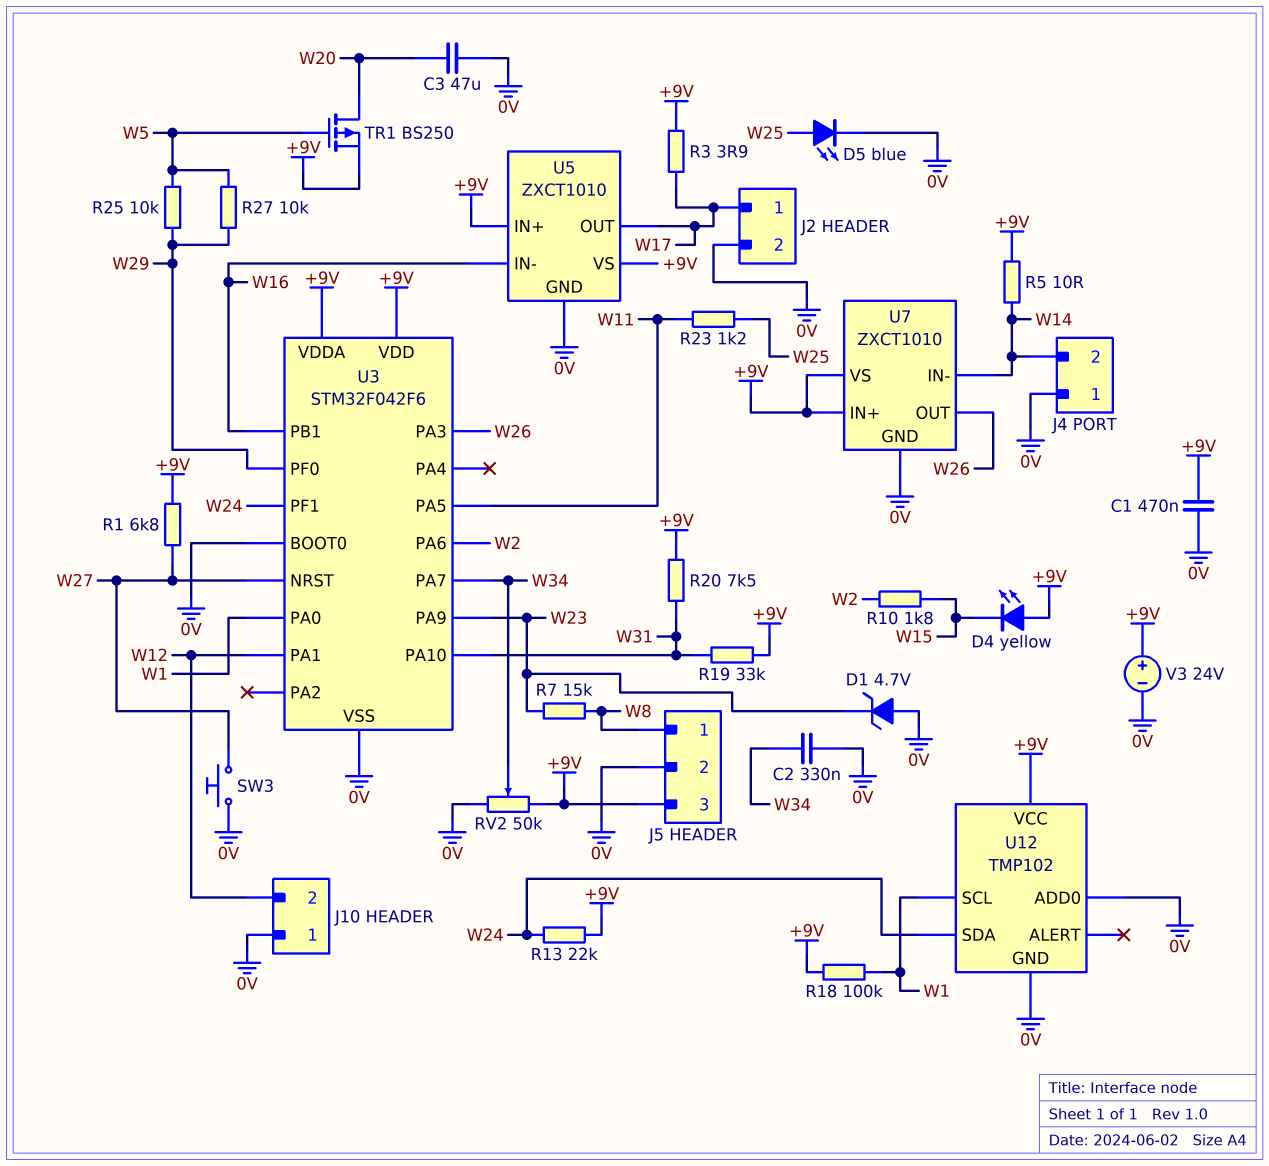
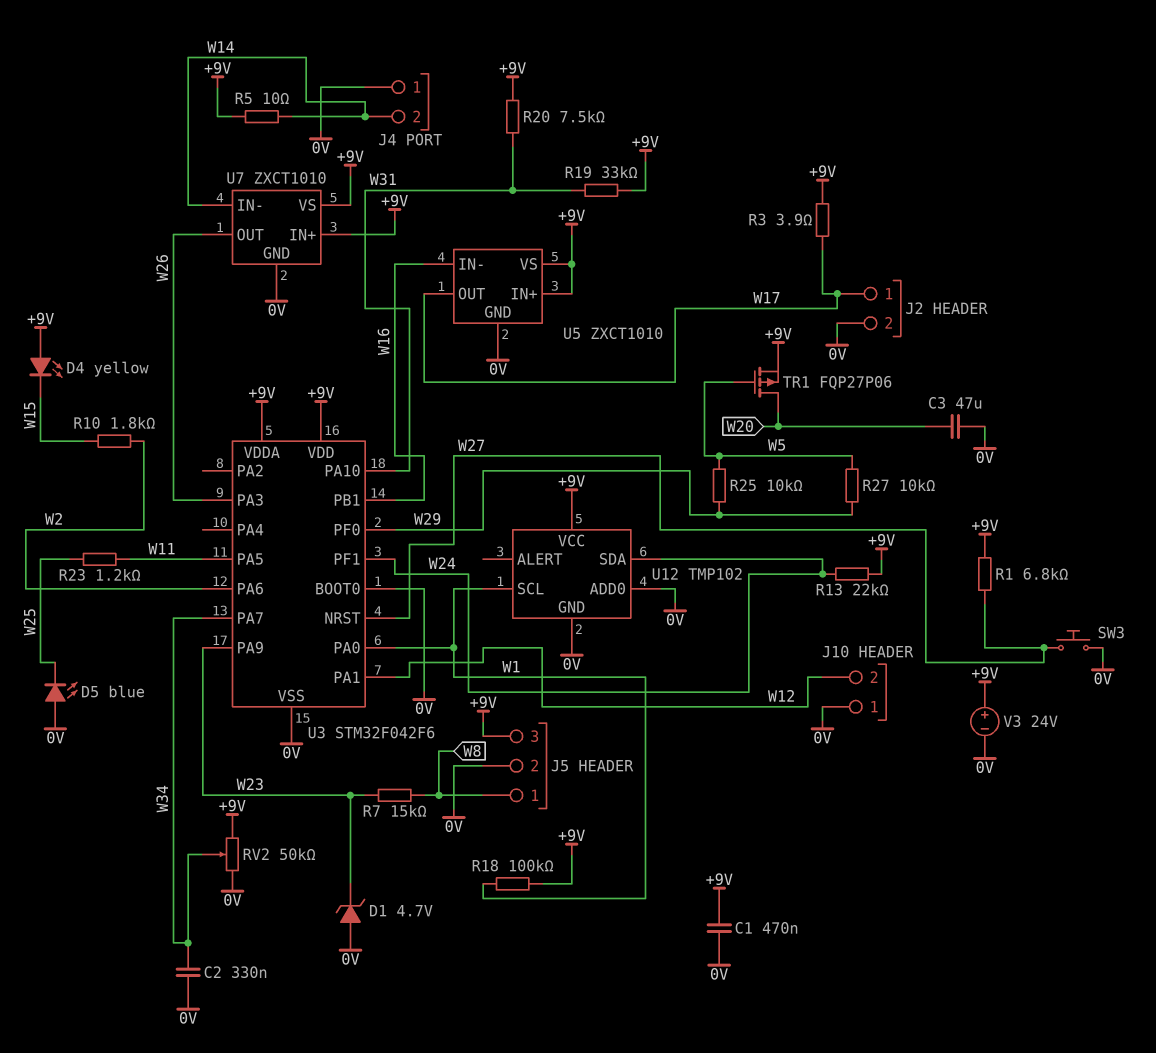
D5: LED blue (A W25, K 0V) -> LED blue (A 0V, K W25)
TR1: PMOS BS250 (G W5, D W20, S +9V) -> PMOS FQP27P06 (G W5, D W20, S +9V)

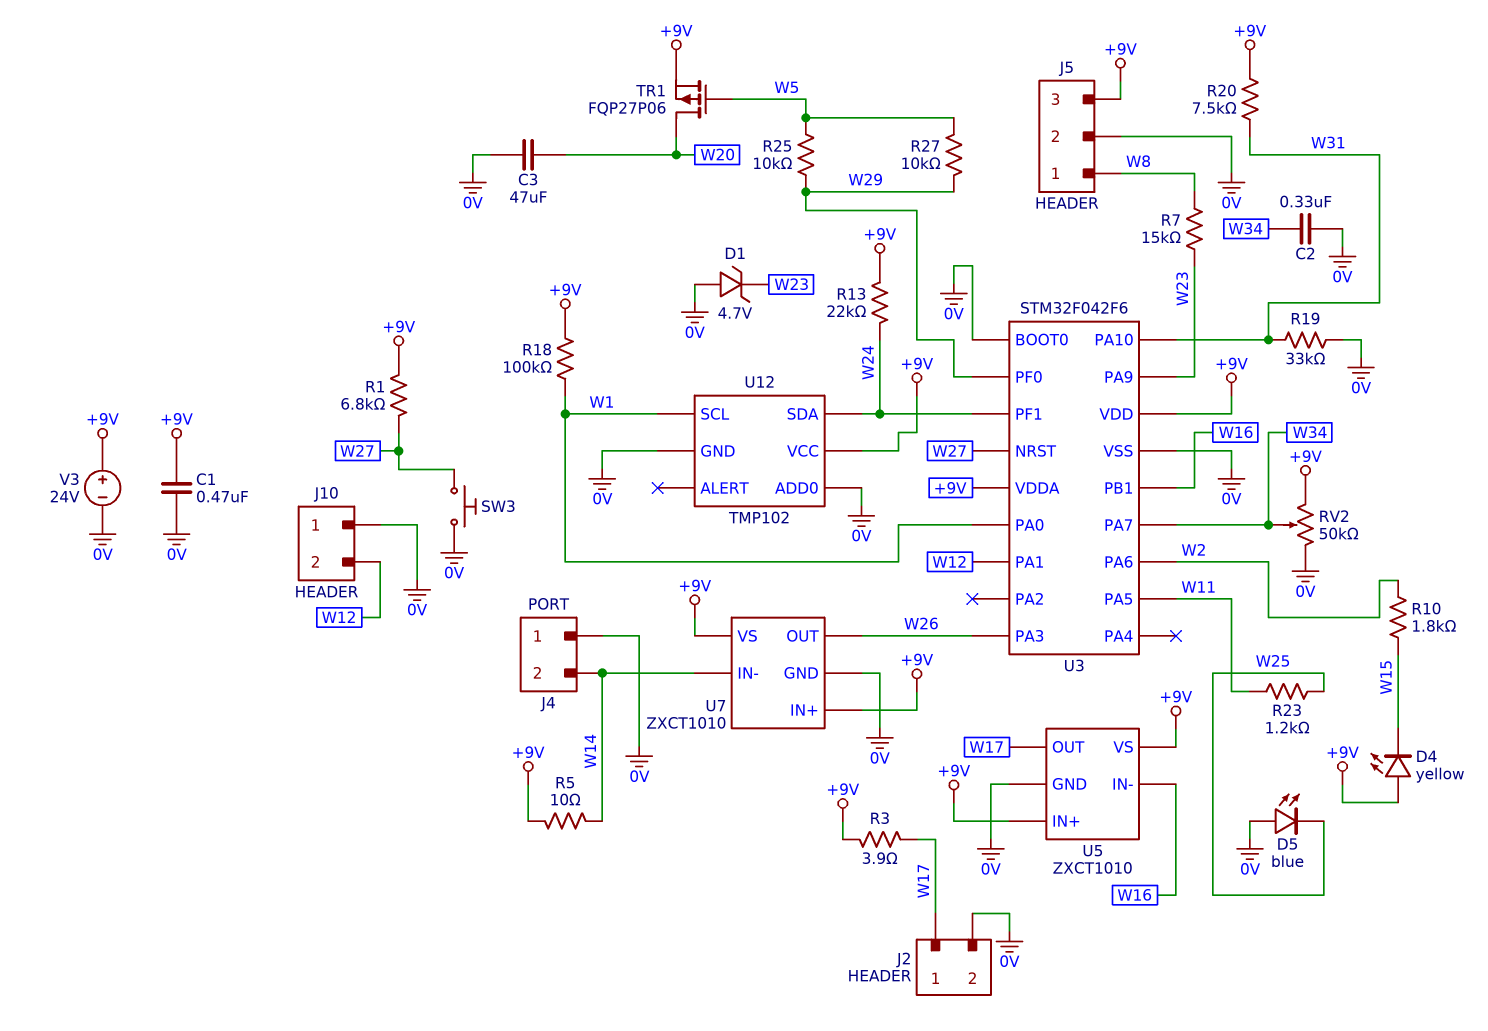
R19: 33k (+9V, W31) -> 33k (0V, W31)

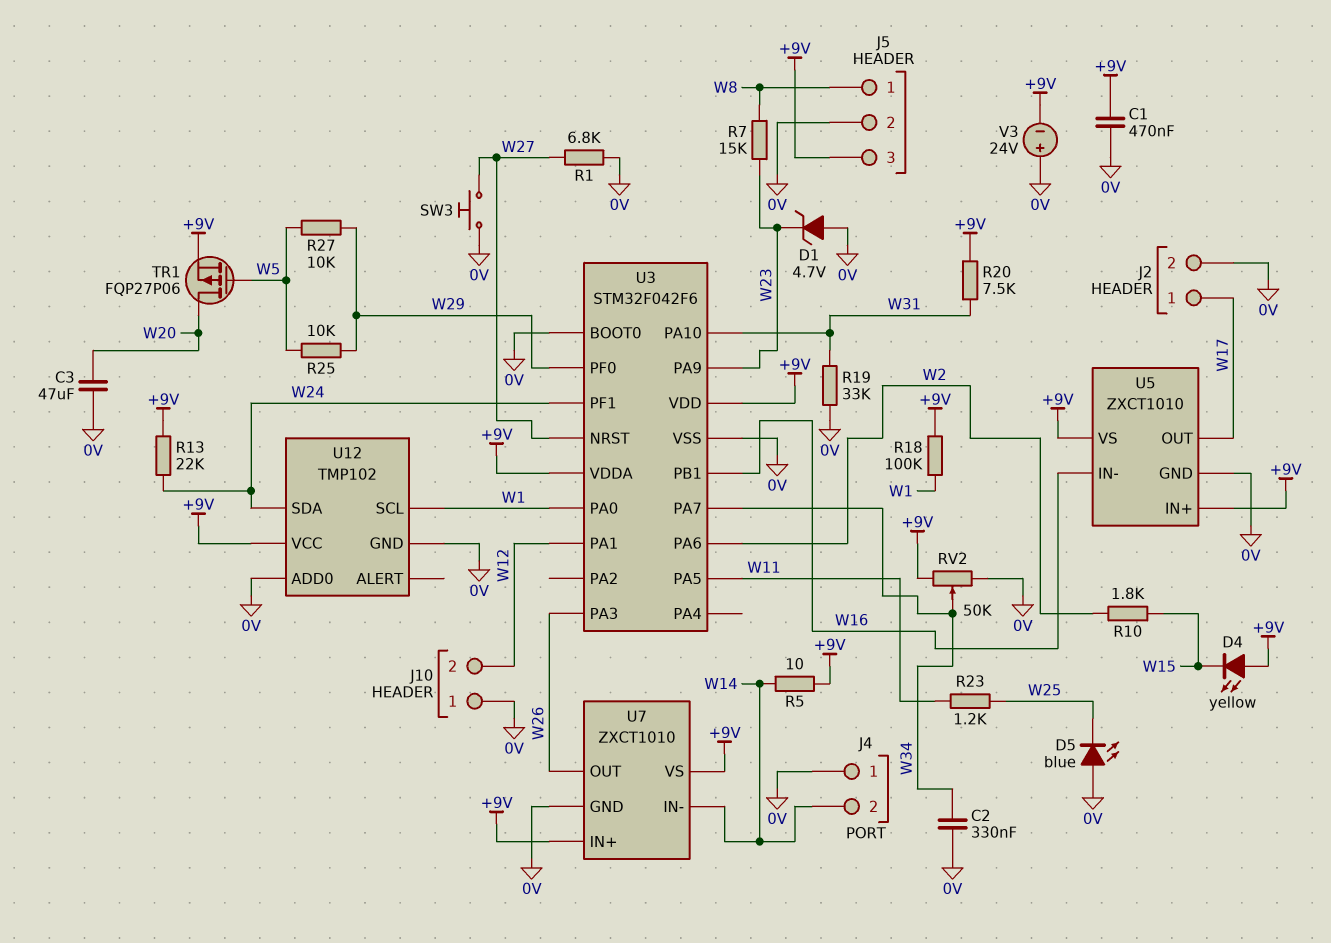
R1: 6.8k (+9V, W27) -> 6.8k (0V, W27)
R3: 3.9 (+9V, W17) -> none
V3: 24V (plus +9V, minus 0V) -> 24V (plus 0V, minus +9V)

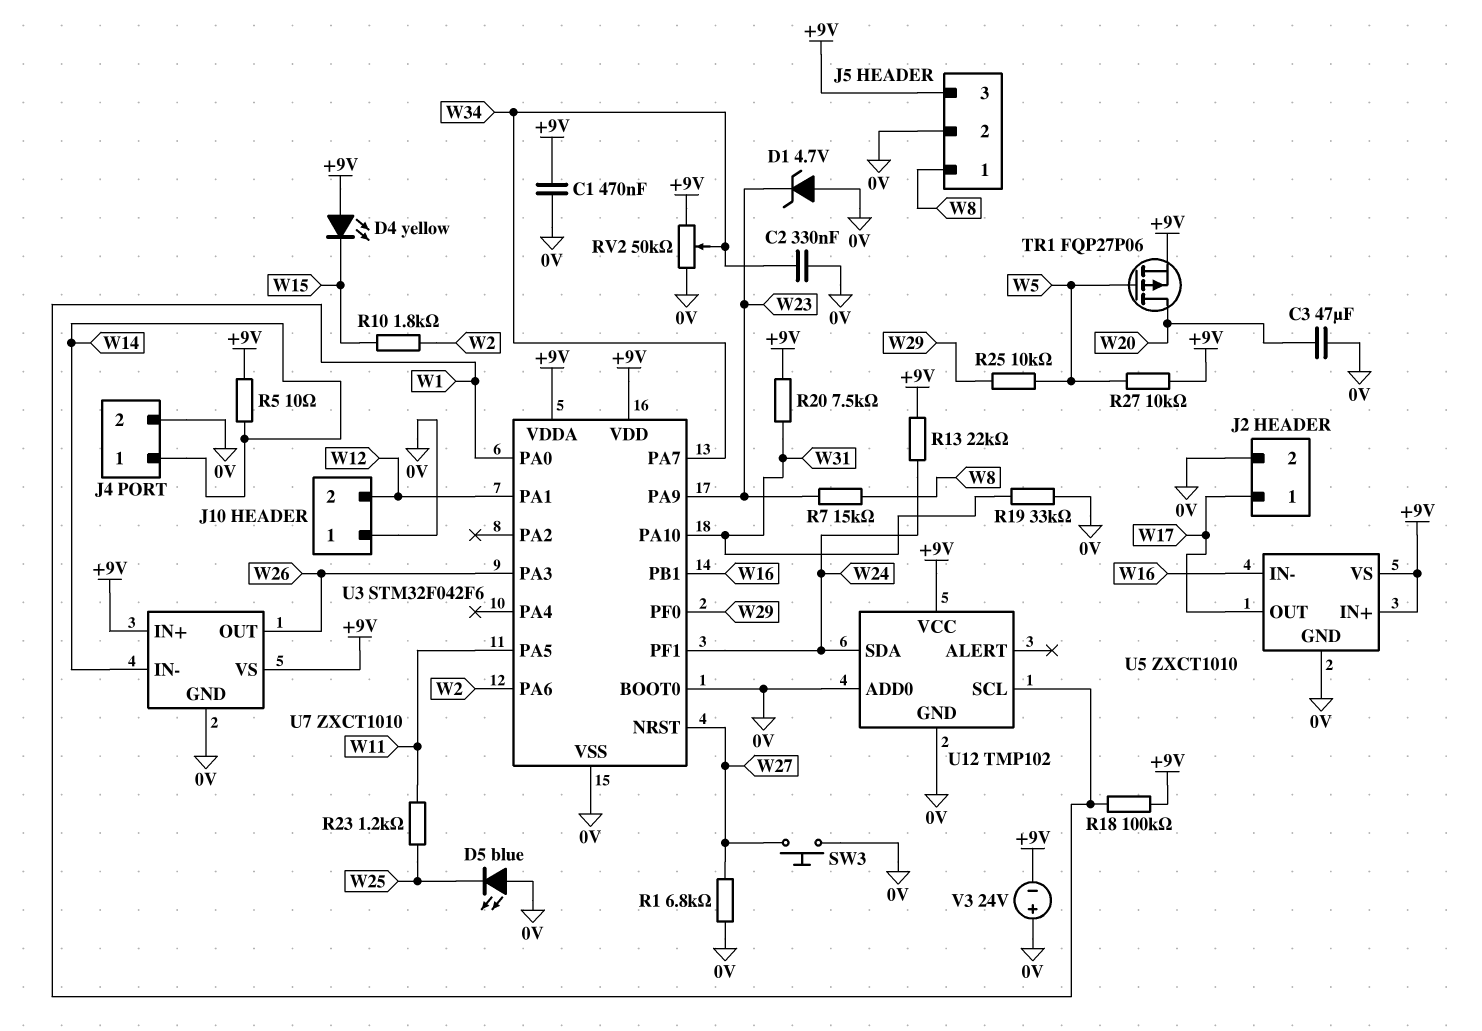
J4 pin 1: 0V -> W14
J4 pin 2: W14 -> 0V
R27: 10k (W5, W29) -> 10k (+9V, W5)

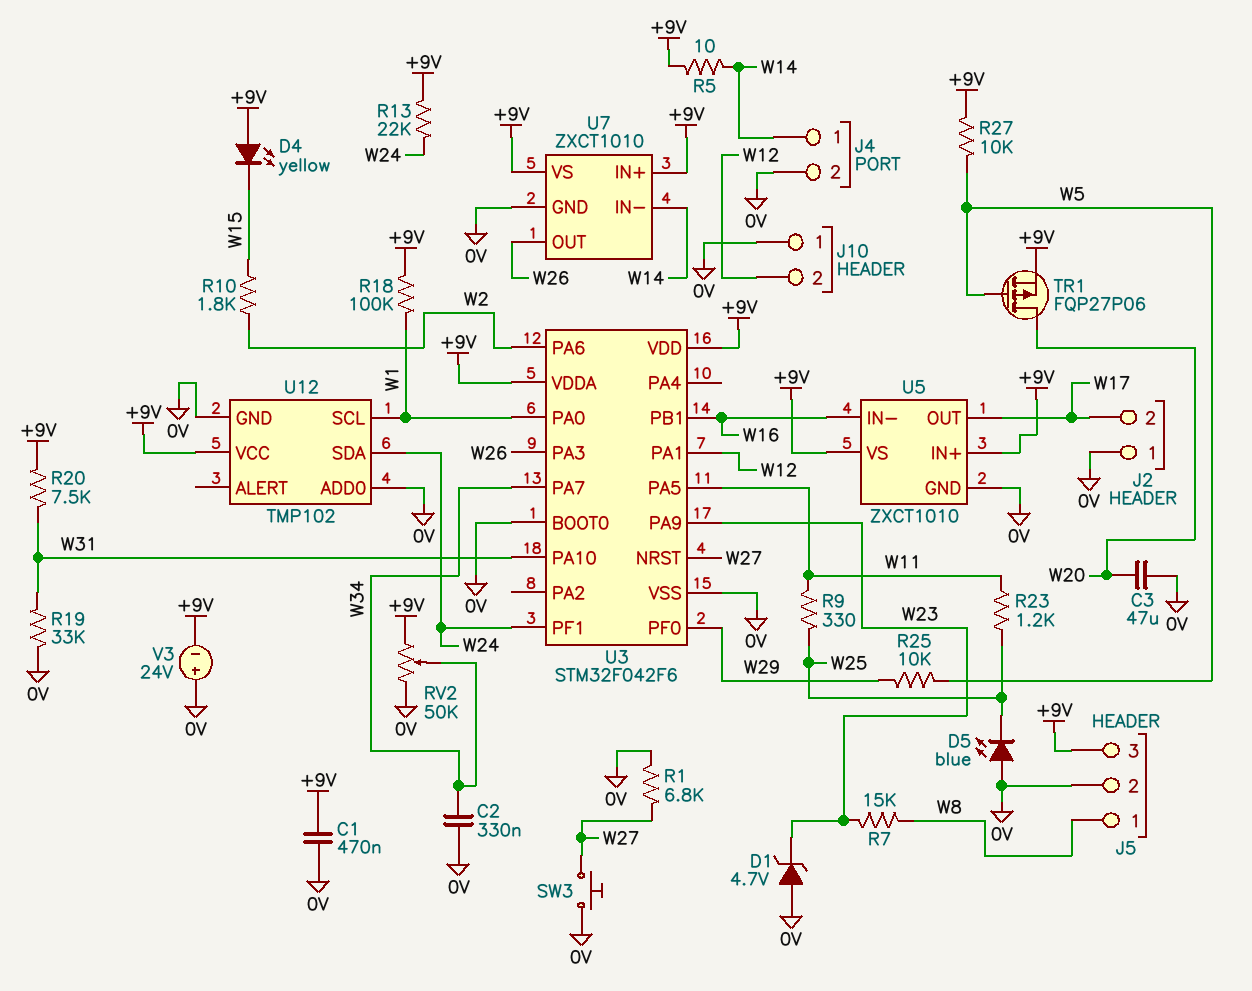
J2 pin 1: W17 -> 0V
J2 pin 2: 0V -> W17
R9: none -> 330 (W11, W25)

